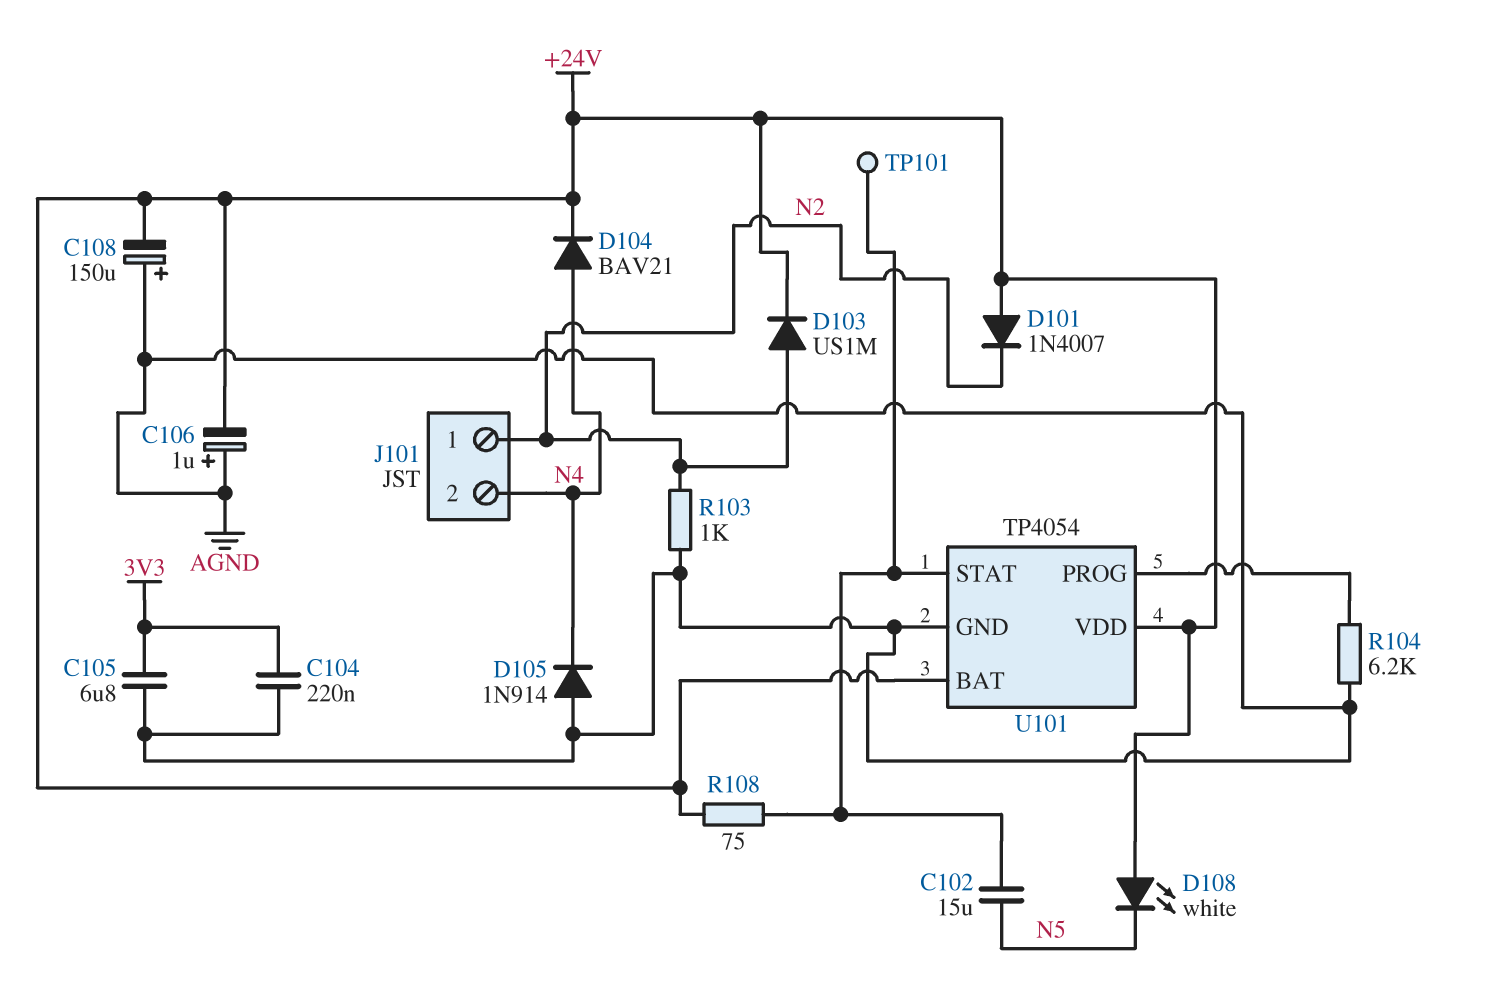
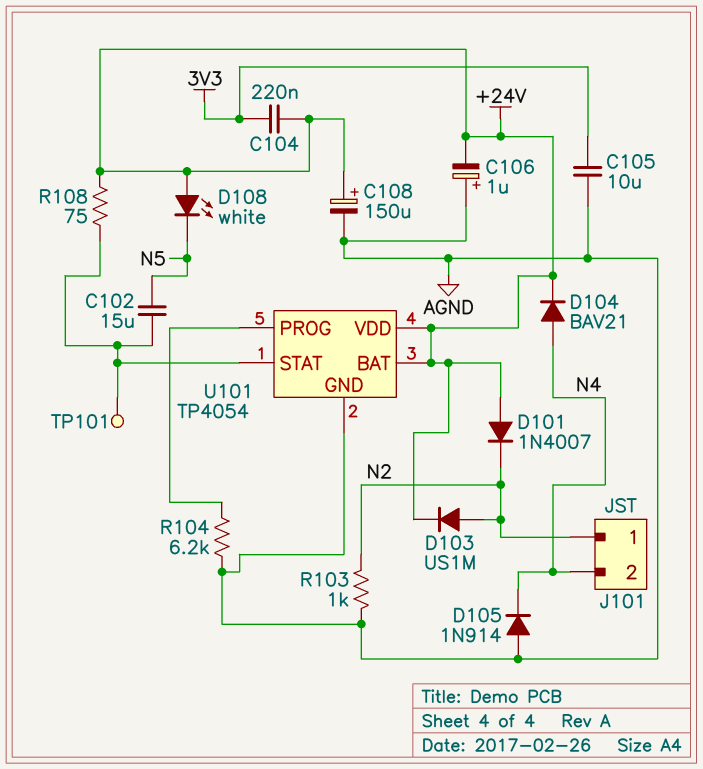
C104: 220nF (3V3, AGND) -> 220nF (+24V, 3V3)
C105: 6.8uF (3V3, AGND) -> 10uF (3V3, AGND)
C108: 150uF (plus AGND, minus +24V) -> 150uF (plus +24V, minus AGND)

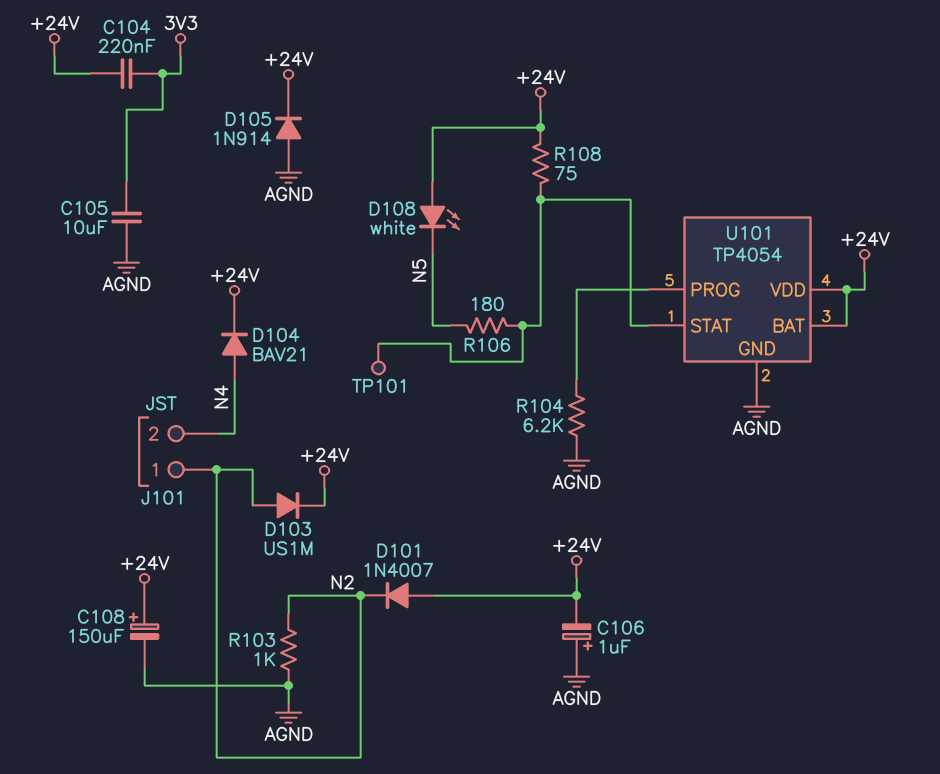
C102: 15uF (N5, U101/STAT) -> none
D105: diode 1N914 (A AGND, K N4) -> diode 1N914 (A AGND, K +24V)
R106: none -> 180 (N5, U101/STAT)

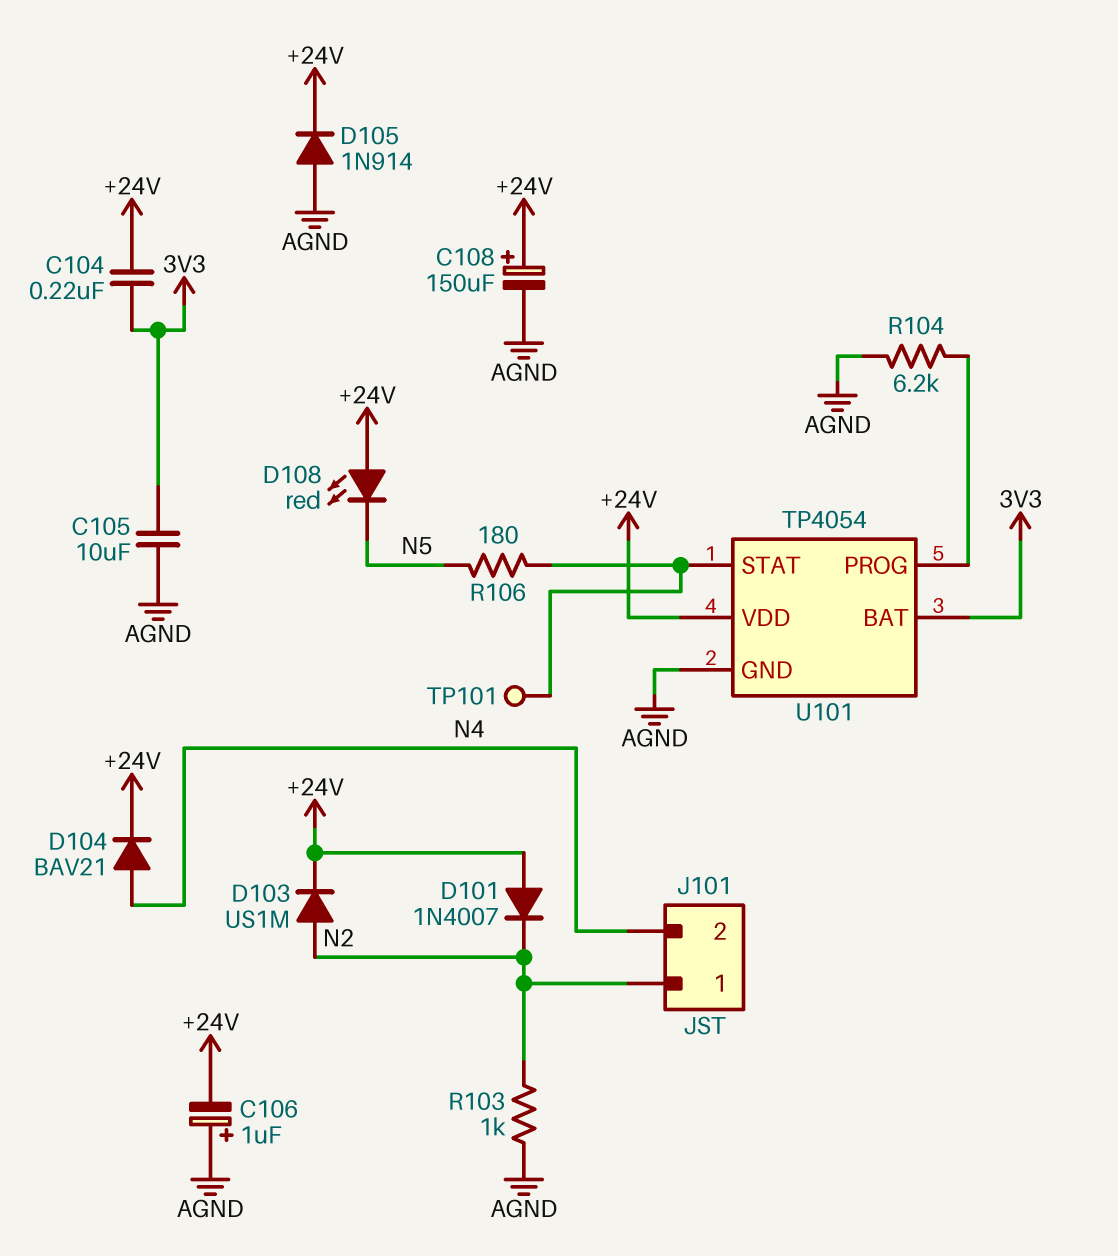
D108: LED white (A +24V, K N5) -> LED red (A +24V, K N5)
R108: 75 (+24V, U101/STAT) -> none
U101 pin BAT: +24V -> 3V3

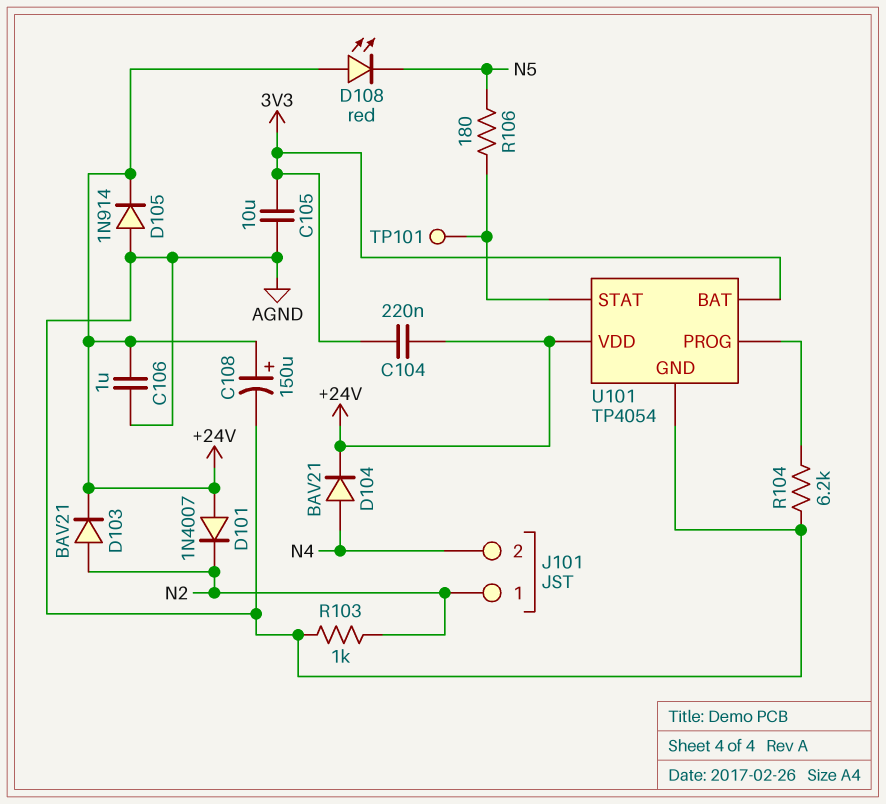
C106: 1uF (plus AGND, minus +24V) -> 1uF (+24V, AGND)
D103: diode US1M (A N2, K +24V) -> diode BAV21 (A N2, K +24V)

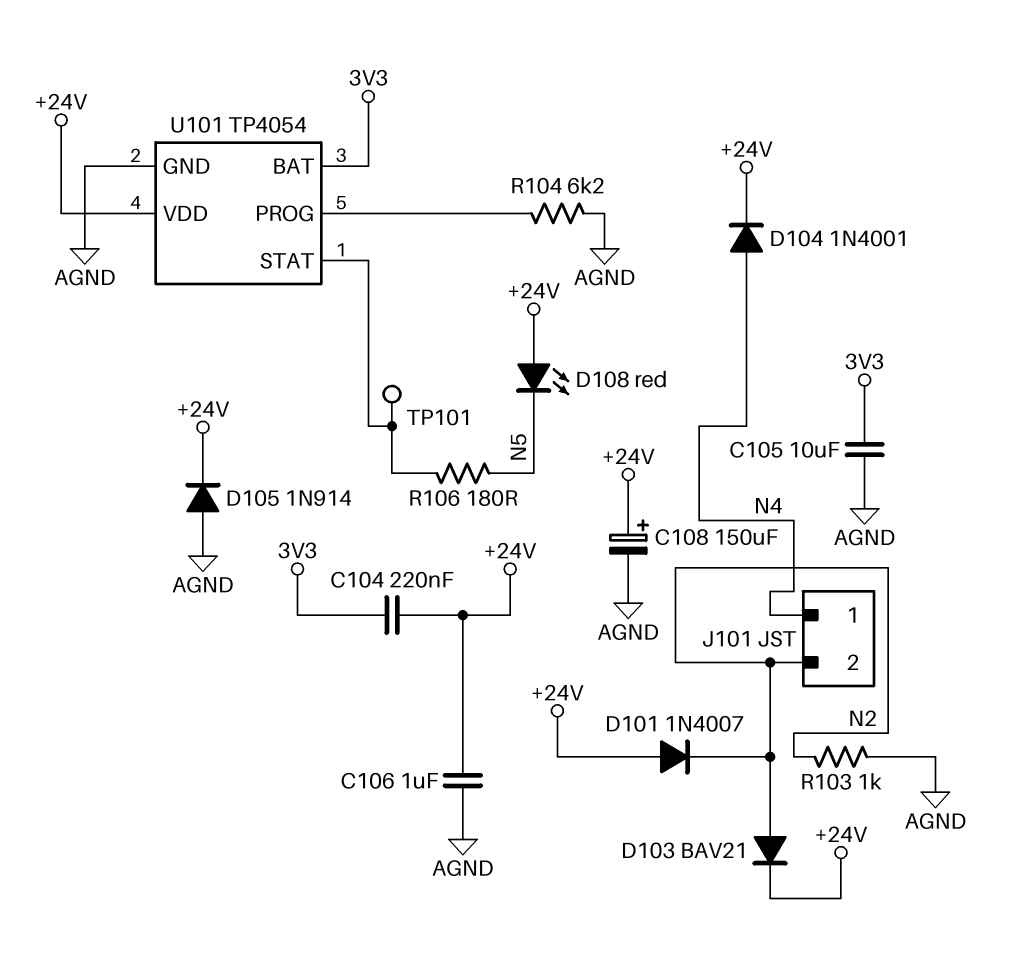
D104: diode BAV21 (A N4, K +24V) -> diode 1N4001 (A N4, K +24V)
J101 pin 1: N2 -> N4
J101 pin 2: N4 -> N2

